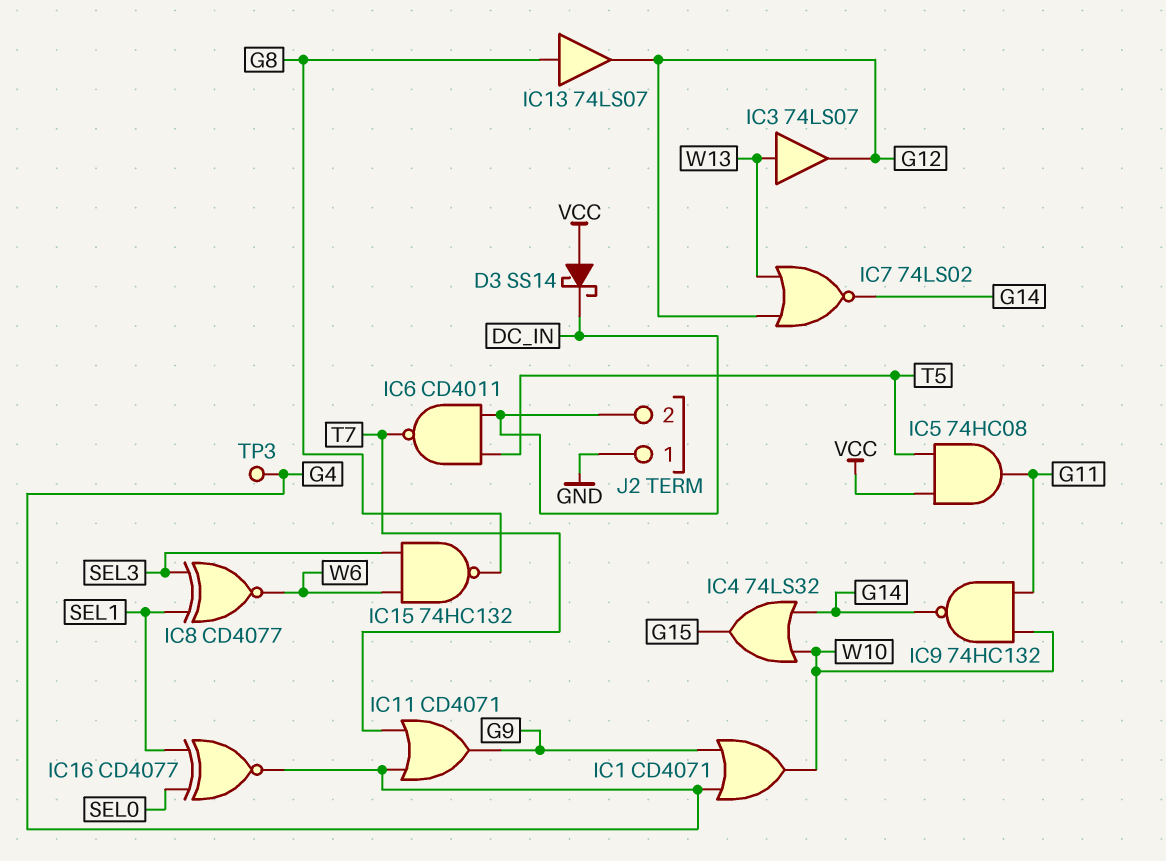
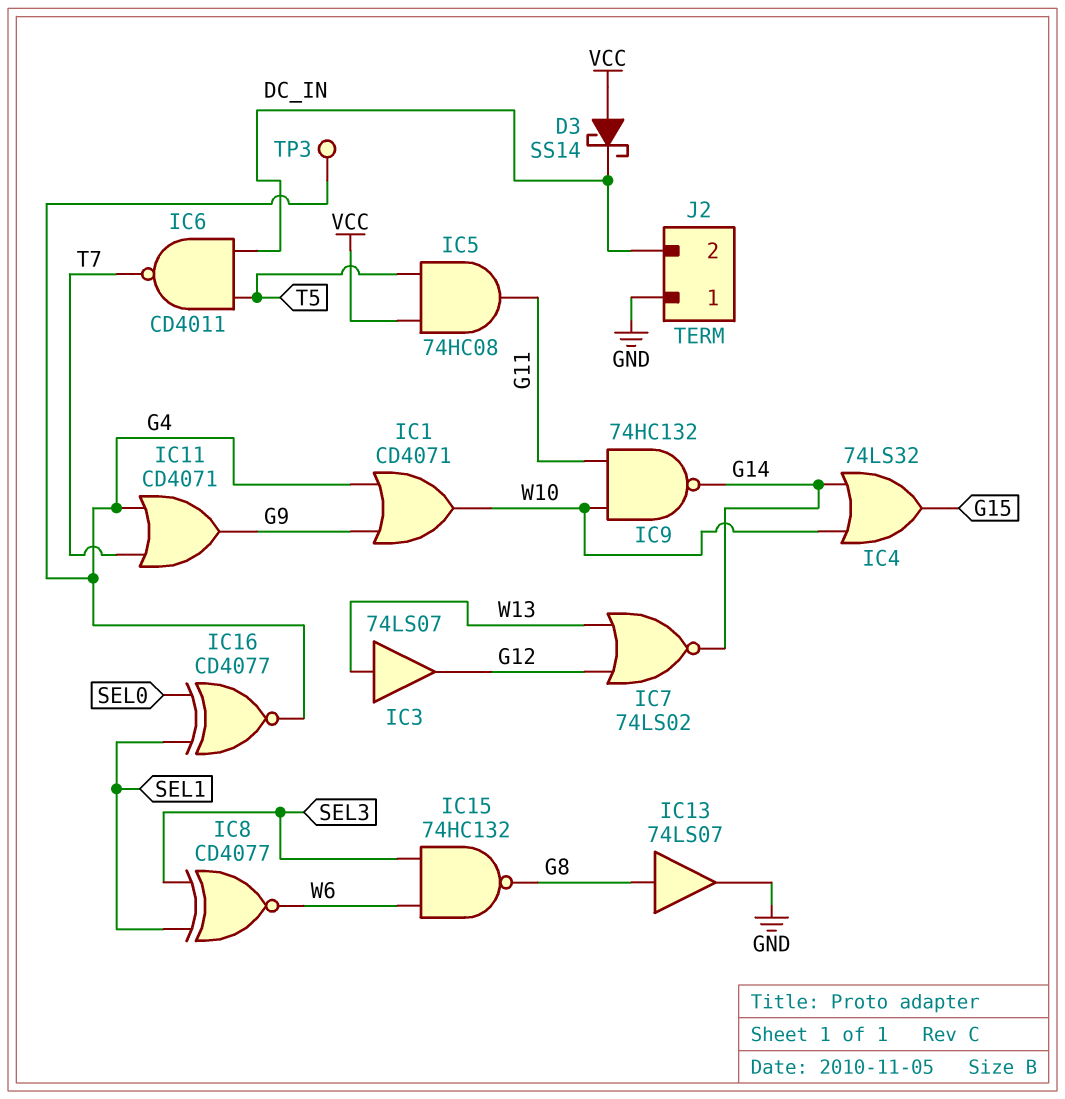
IC13: buffer 74LS07 (in G8, out G12) -> buffer 74LS07 (in G8, out GND)

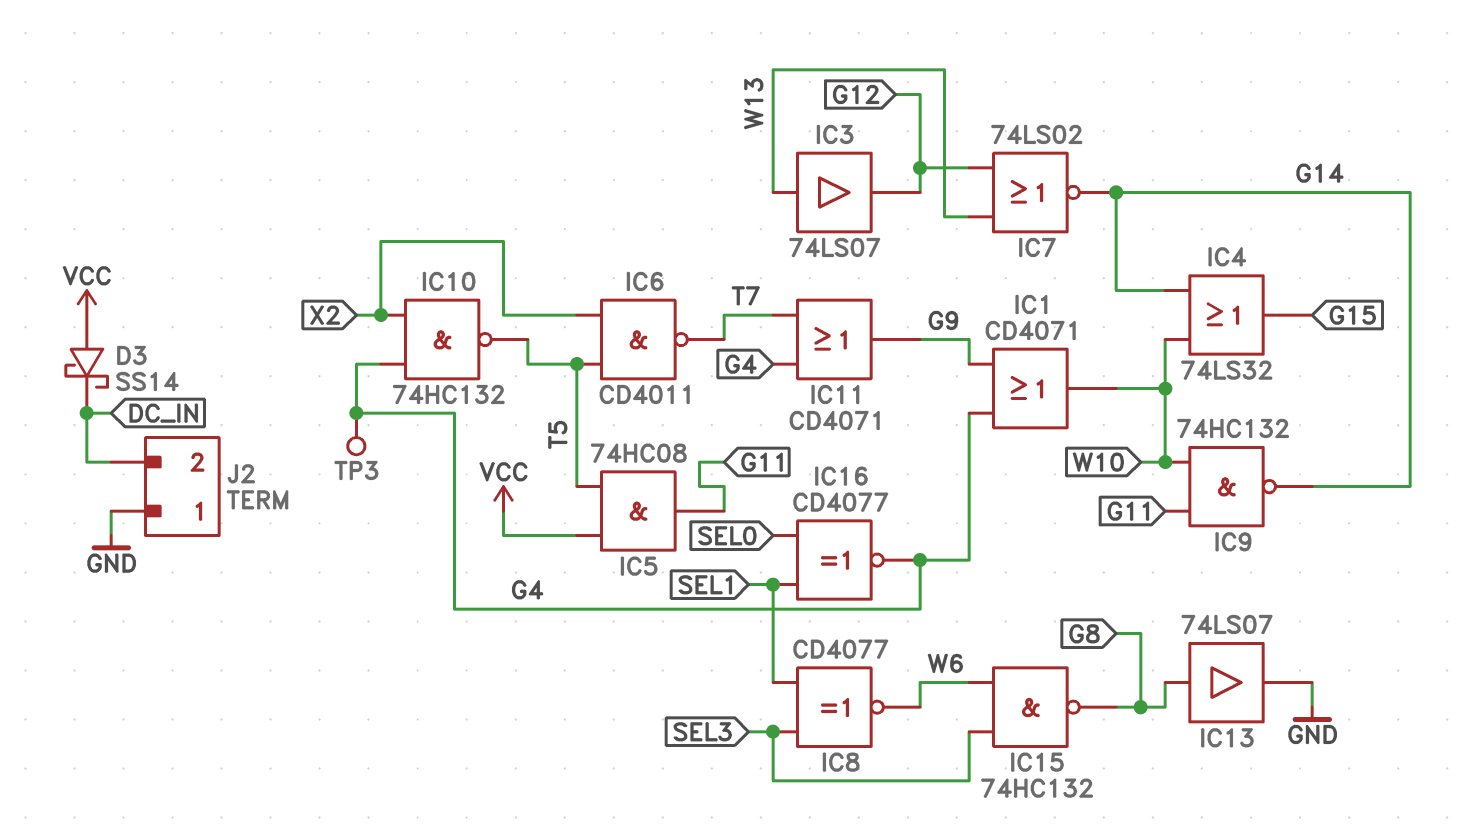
IC6: NAND CD4011 (in DC_IN, in T5, out T7) -> NAND CD4011 (in T5, in X2, out T7)
IC10: none -> NAND 74HC132 (in G4, in X2, out T5)

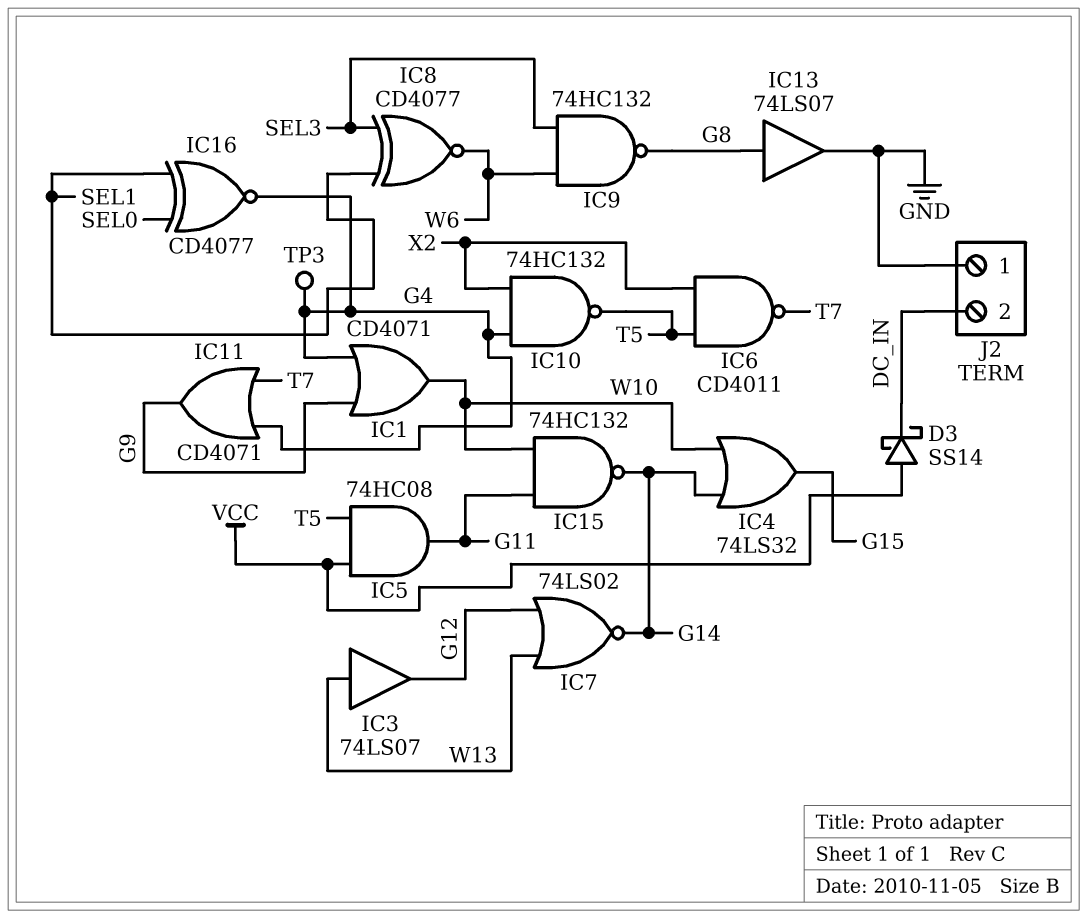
IC9: NAND 74HC132 (in G11, in W10, out G14) -> NAND 74HC132 (in SEL3, in W6, out G8)
IC15: NAND 74HC132 (in SEL3, in W6, out G8) -> NAND 74HC132 (in G11, in W10, out G14)

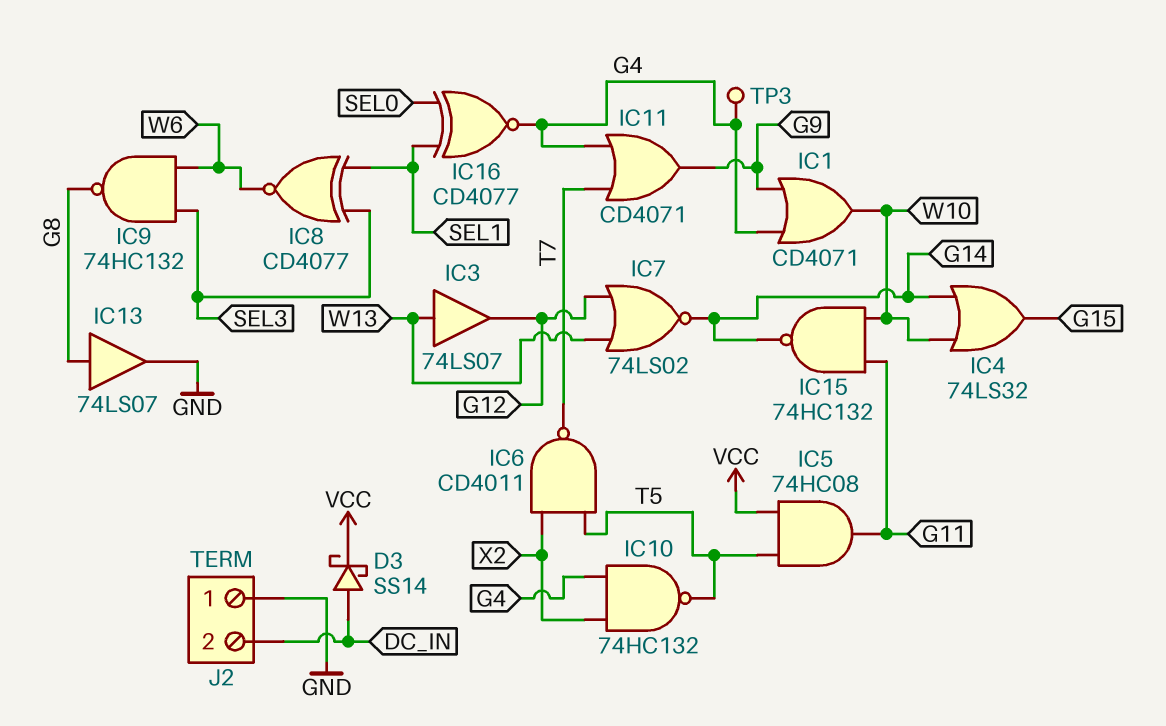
D3: schottky SS14 (A VCC, K DC_IN) -> schottky SS14 (A DC_IN, K VCC)

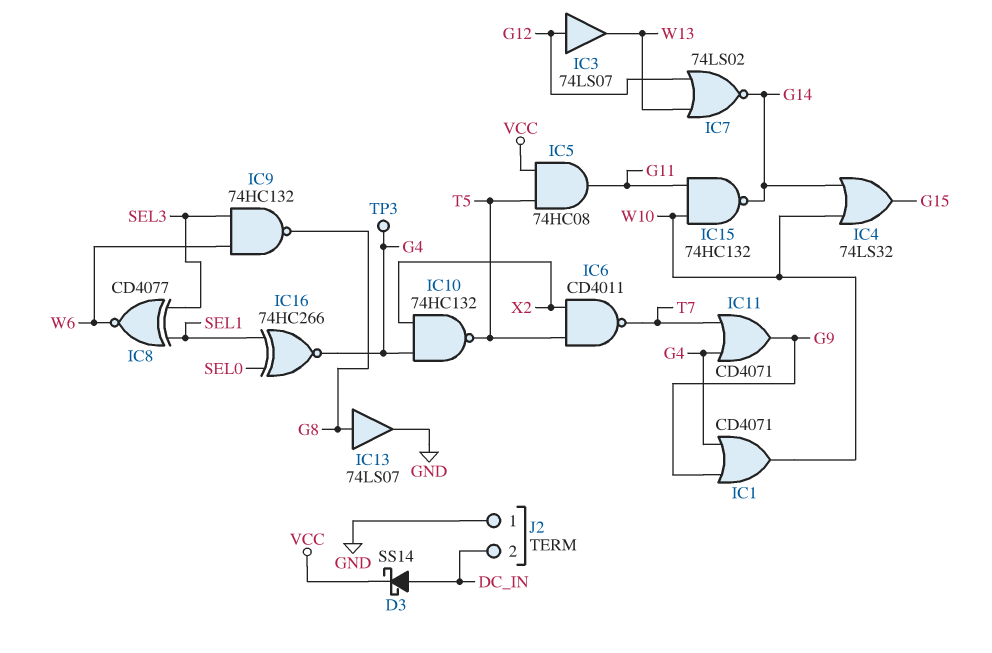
IC3: buffer 74LS07 (in W13, out G12) -> buffer 74LS07 (in G12, out W13)
IC16: XNOR CD4077 (in SEL0, in SEL1, out G4) -> XNOR 74HC266 (in SEL0, in SEL1, out G4)

